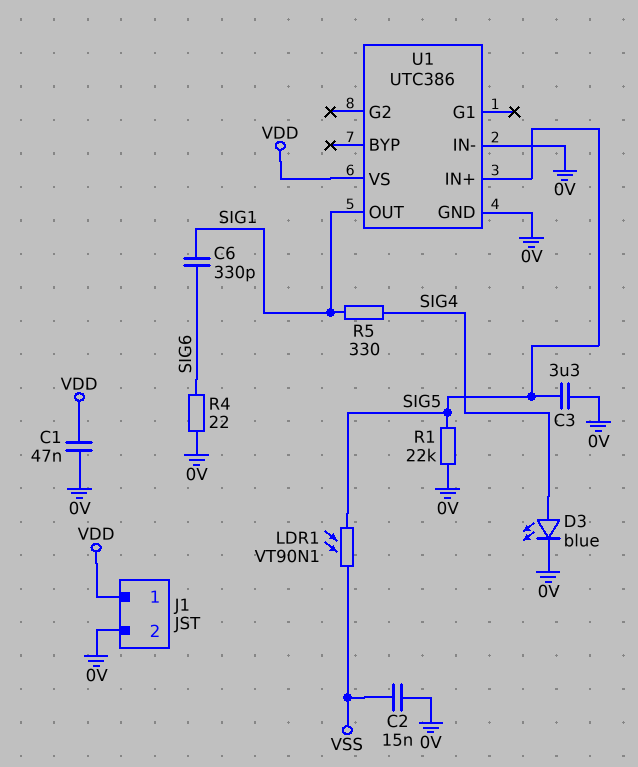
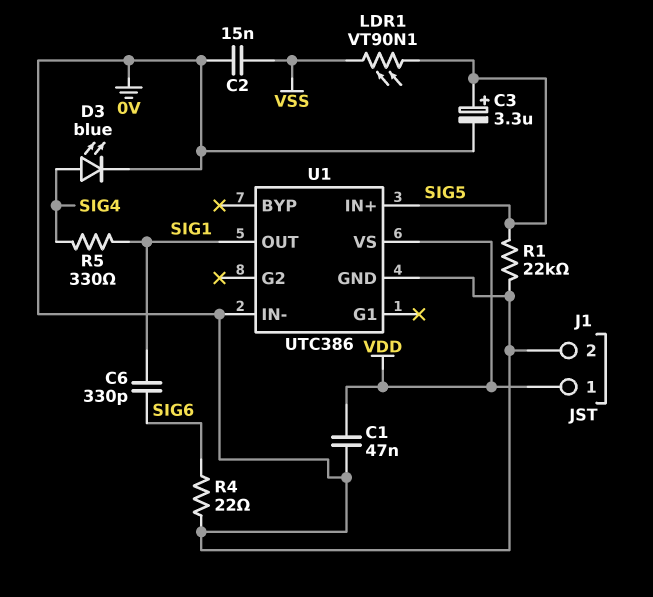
C3: 3.3uF (0V, SIG5) -> 3.3uF (plus SIG5, minus 0V)

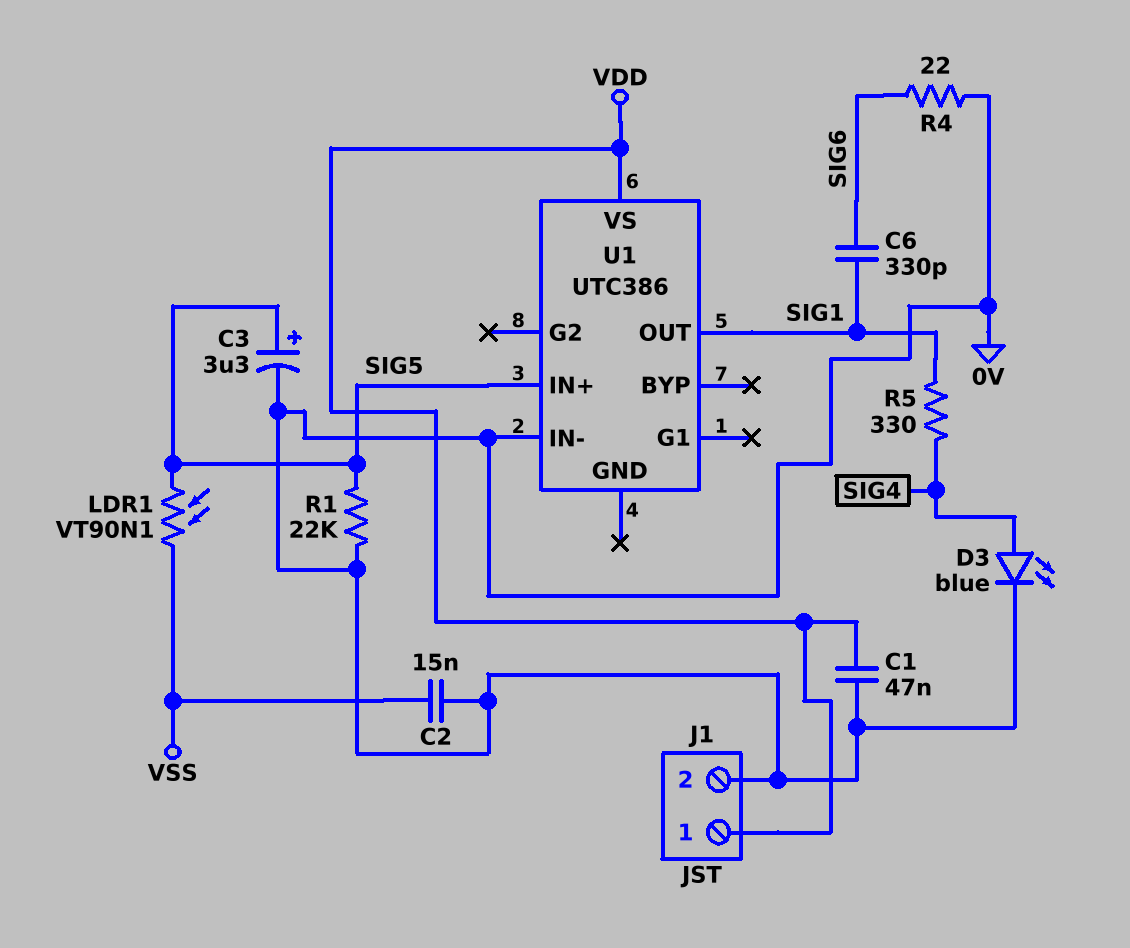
U1 pin GND: 0V -> none

